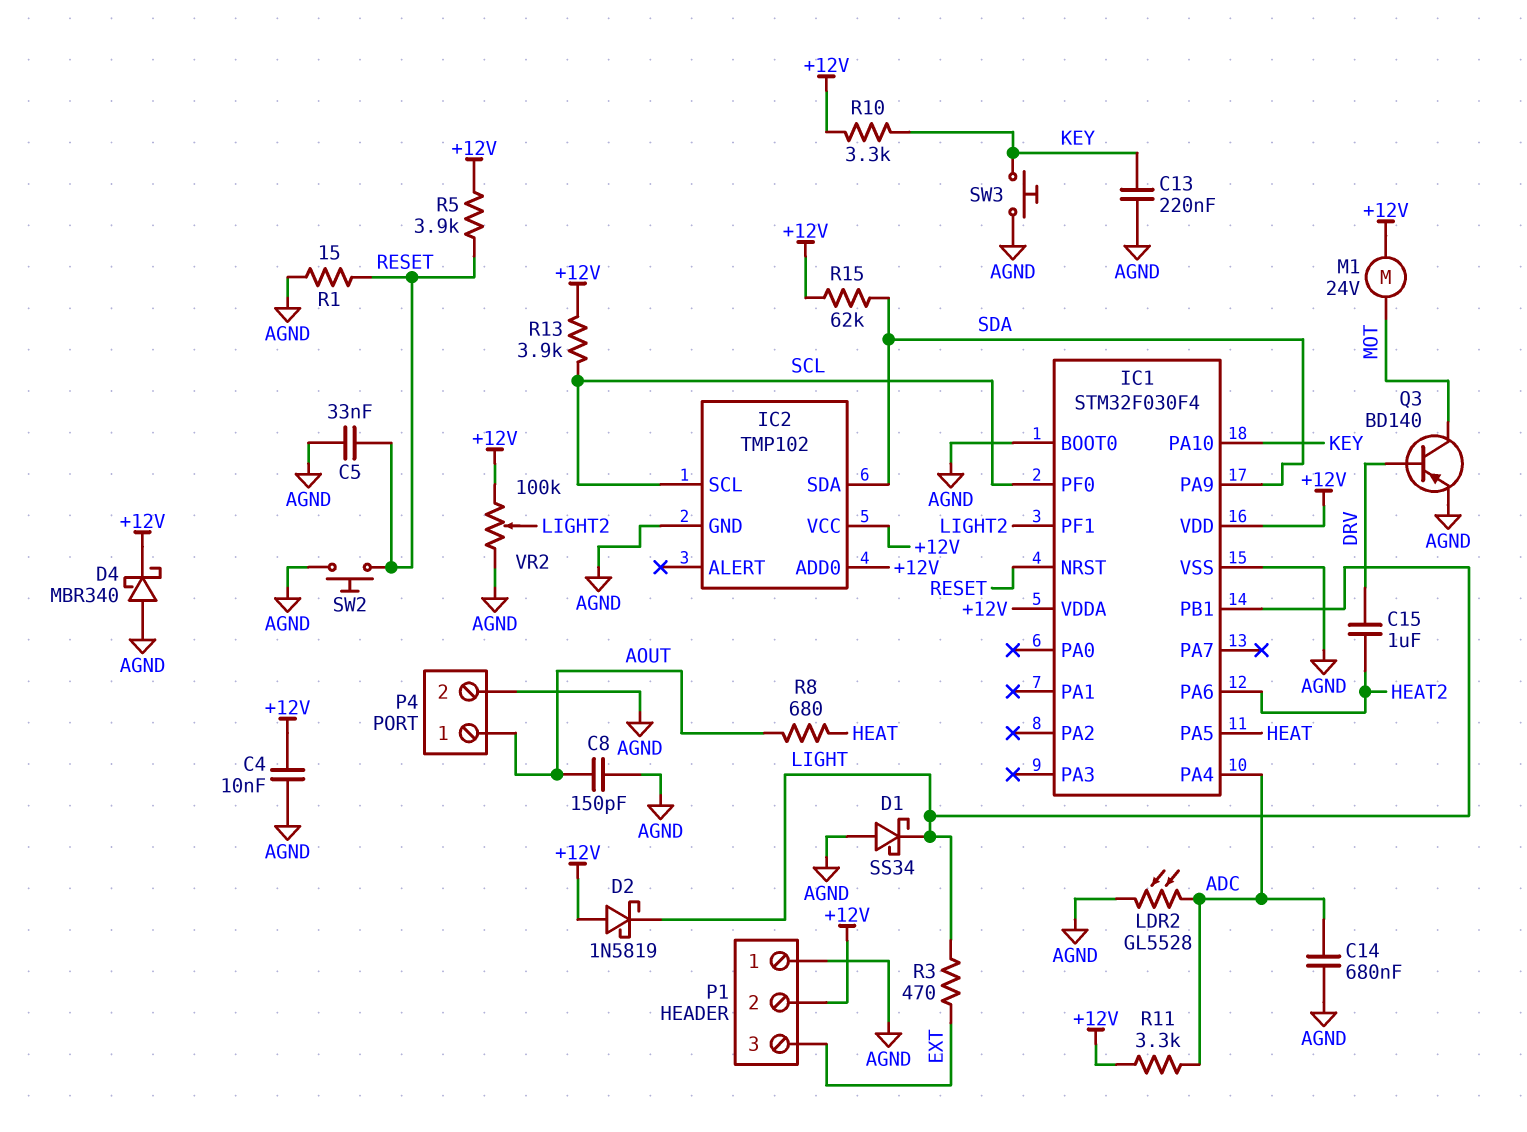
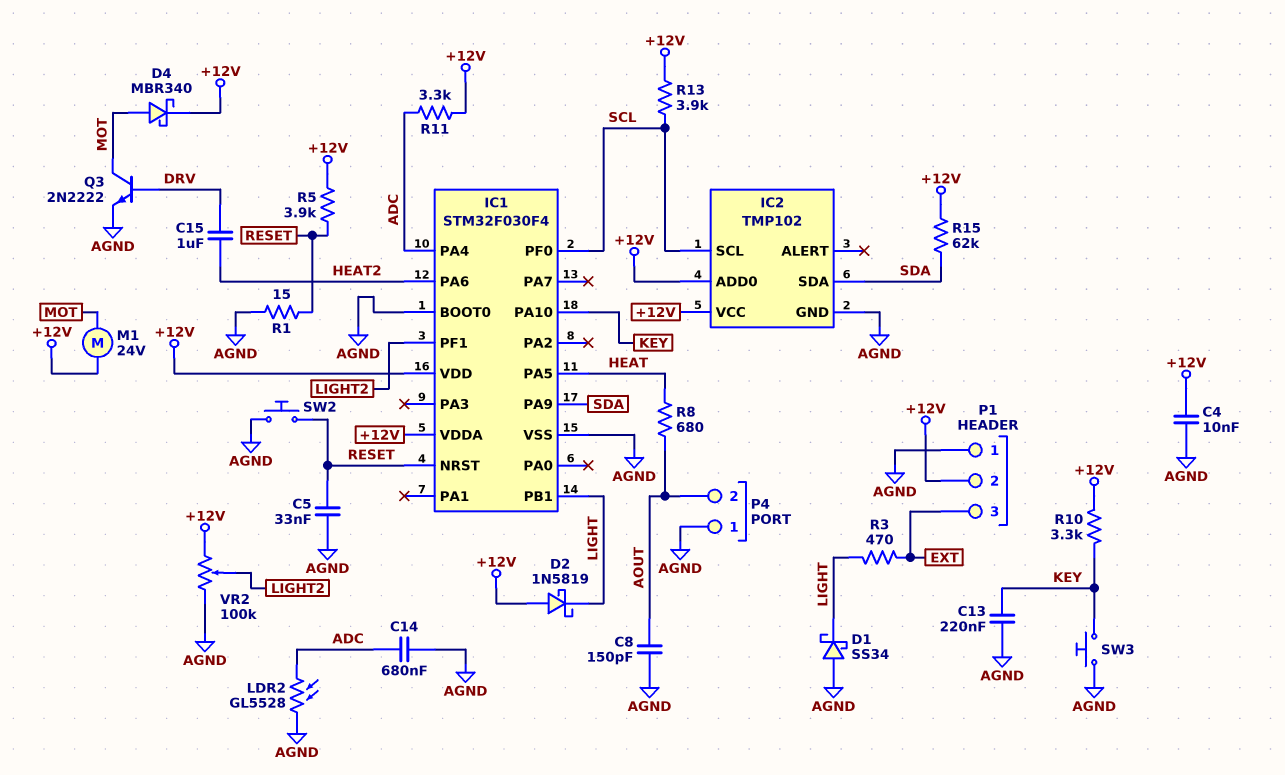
D4: schottky MBR340 (A AGND, K +12V) -> schottky MBR340 (A MOT, K +12V)
P4 pin 1: AOUT -> AGND
P4 pin 2: AGND -> AOUT
Q3: PNP BD140 (B DRV, C MOT, E AGND) -> NPN 2N2222 (B DRV, C MOT, E AGND)

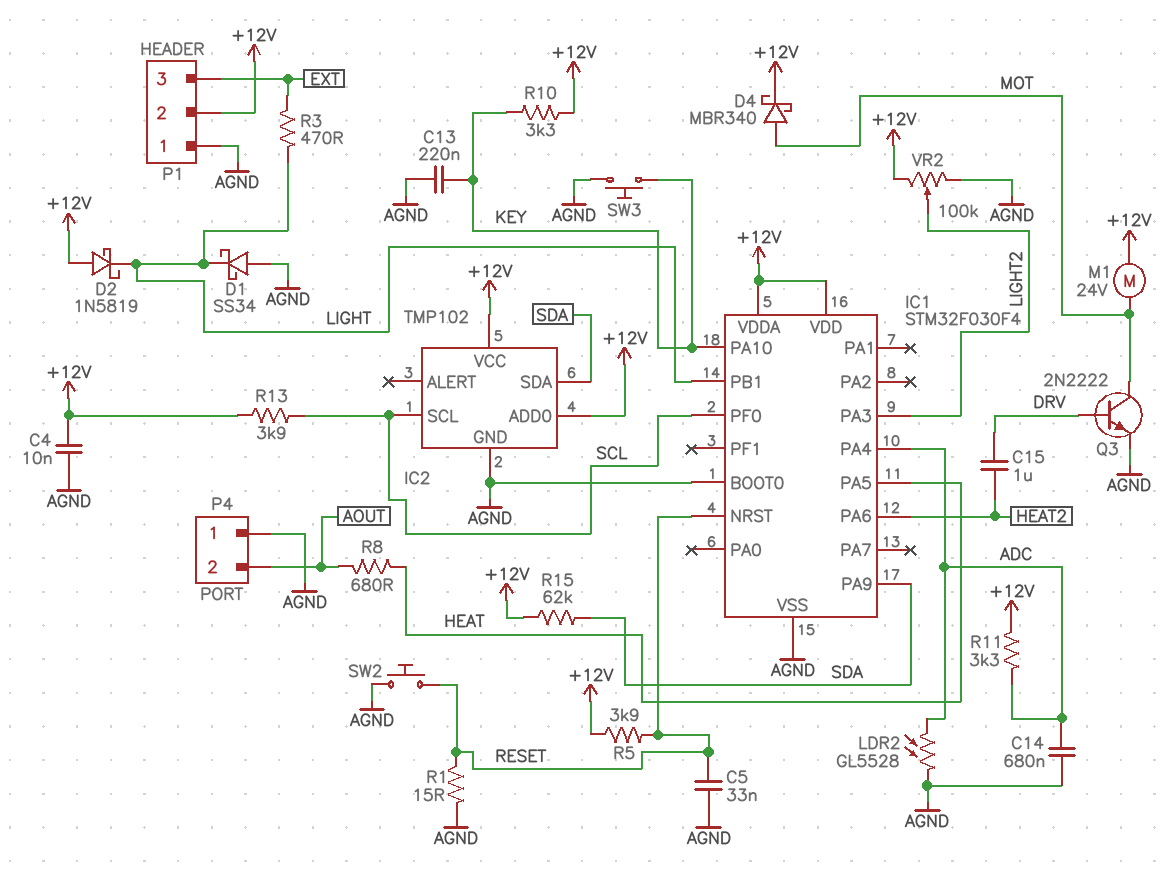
C8: 150pF (AGND, AOUT) -> none
IC1 pin PA3: none -> LIGHT2
IC1 pin PF1: LIGHT2 -> none

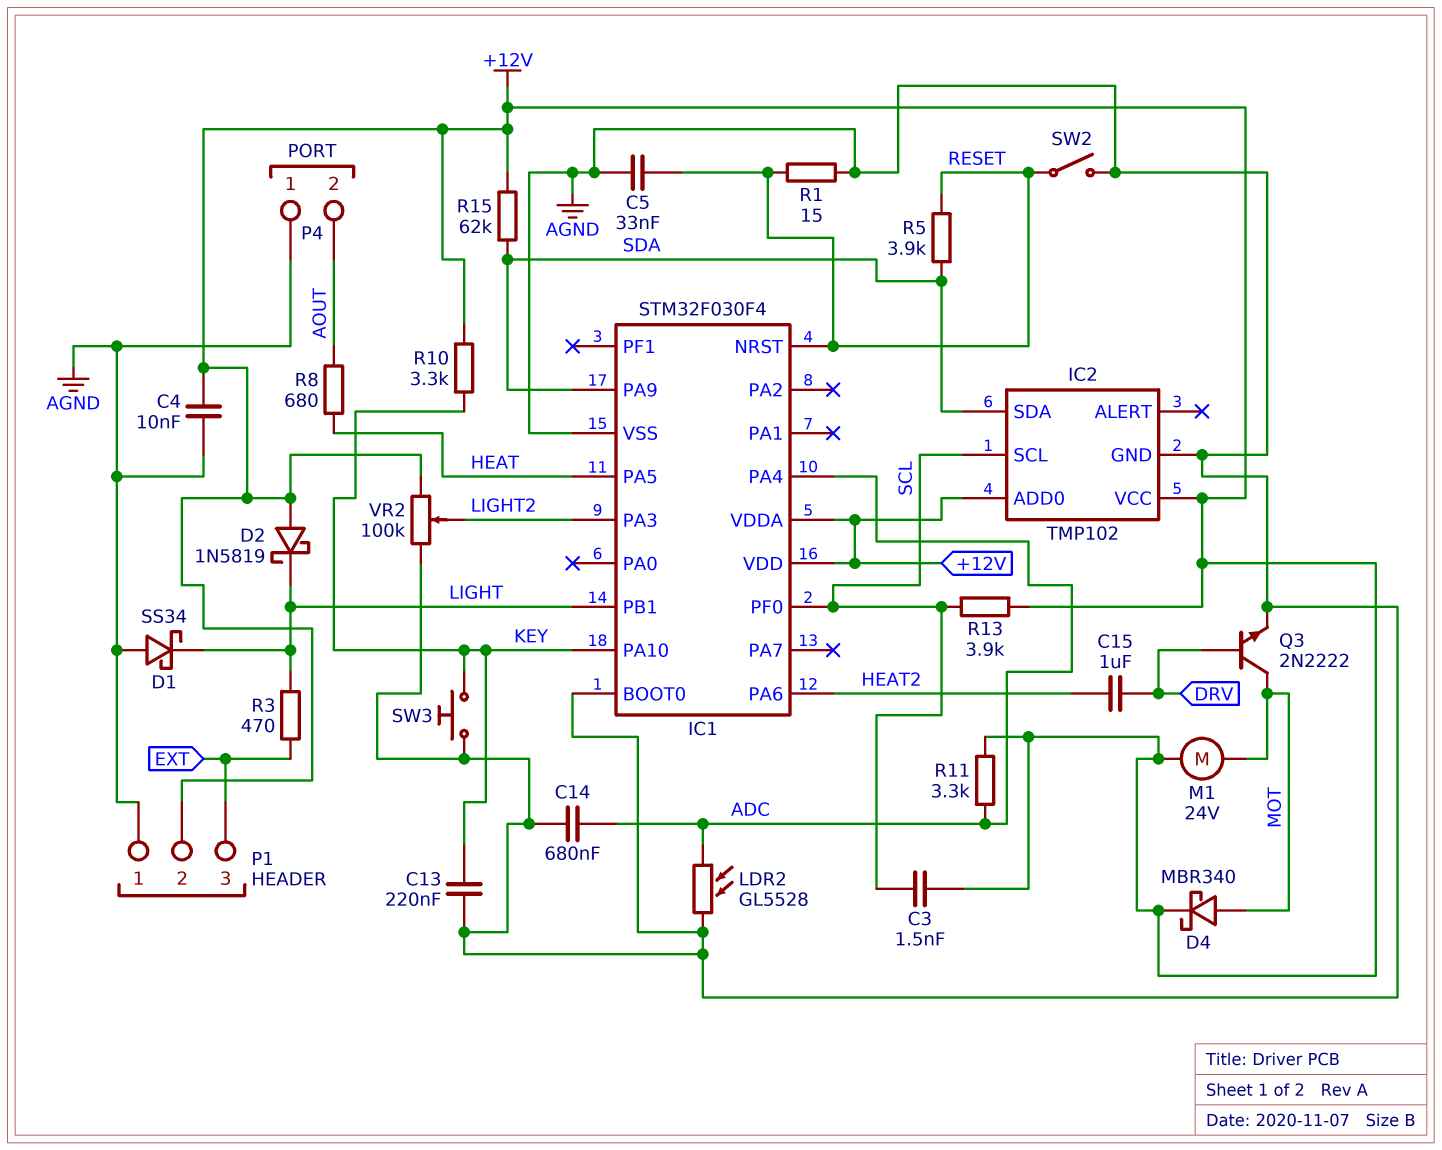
C3: none -> 1.5nF (+12V, SCL)
R5: 3.9k (+12V, RESET) -> 3.9k (RESET, SDA)
SW2: button (AGND, RESET) -> switch (AGND, RESET)

